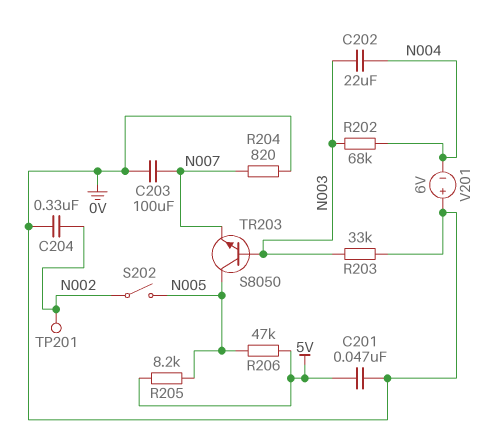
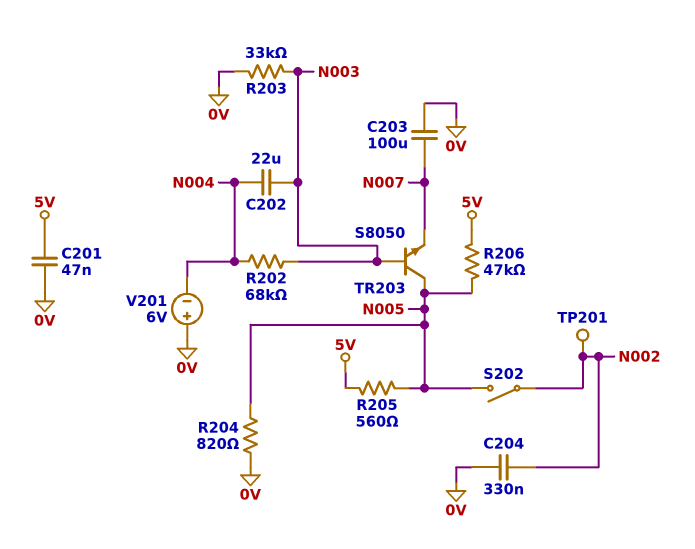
R204: 820 (0V, N007) -> 820 (0V, N005)
R205: 8.2k (5V, N005) -> 560 (5V, N005)

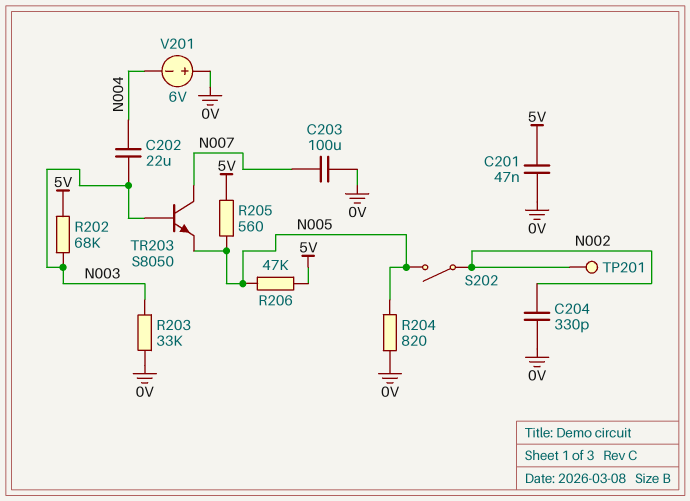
C204: 330nF (0V, N002) -> 330pF (0V, N002)
R202: 68k (N003, N004) -> 68k (5V, N003)
TR203: NPN S8050 (B N003, C N005, E N007) -> NPN S8050 (B N003, C N007, E N005)

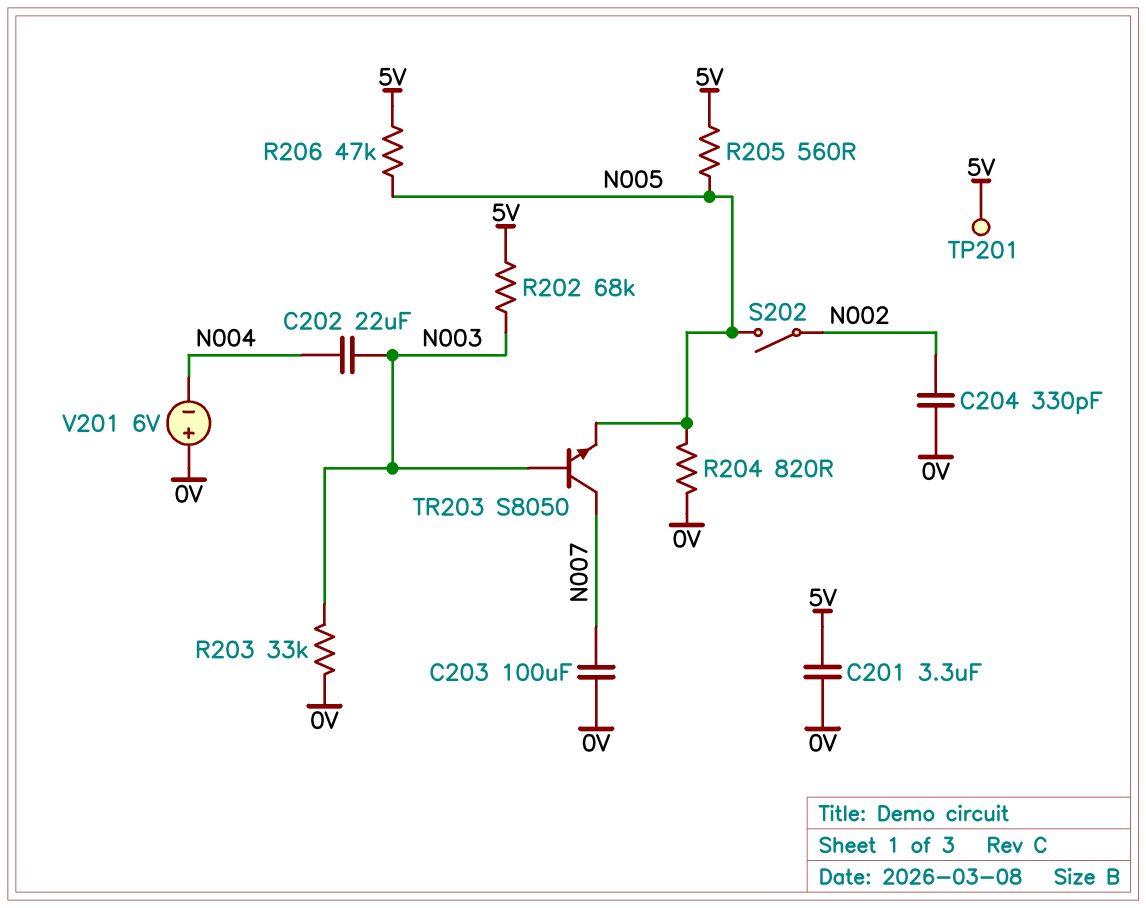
C201: 47nF (0V, 5V) -> 3.3uF (0V, 5V)
TP201: test point (N002) -> test point (5V)

